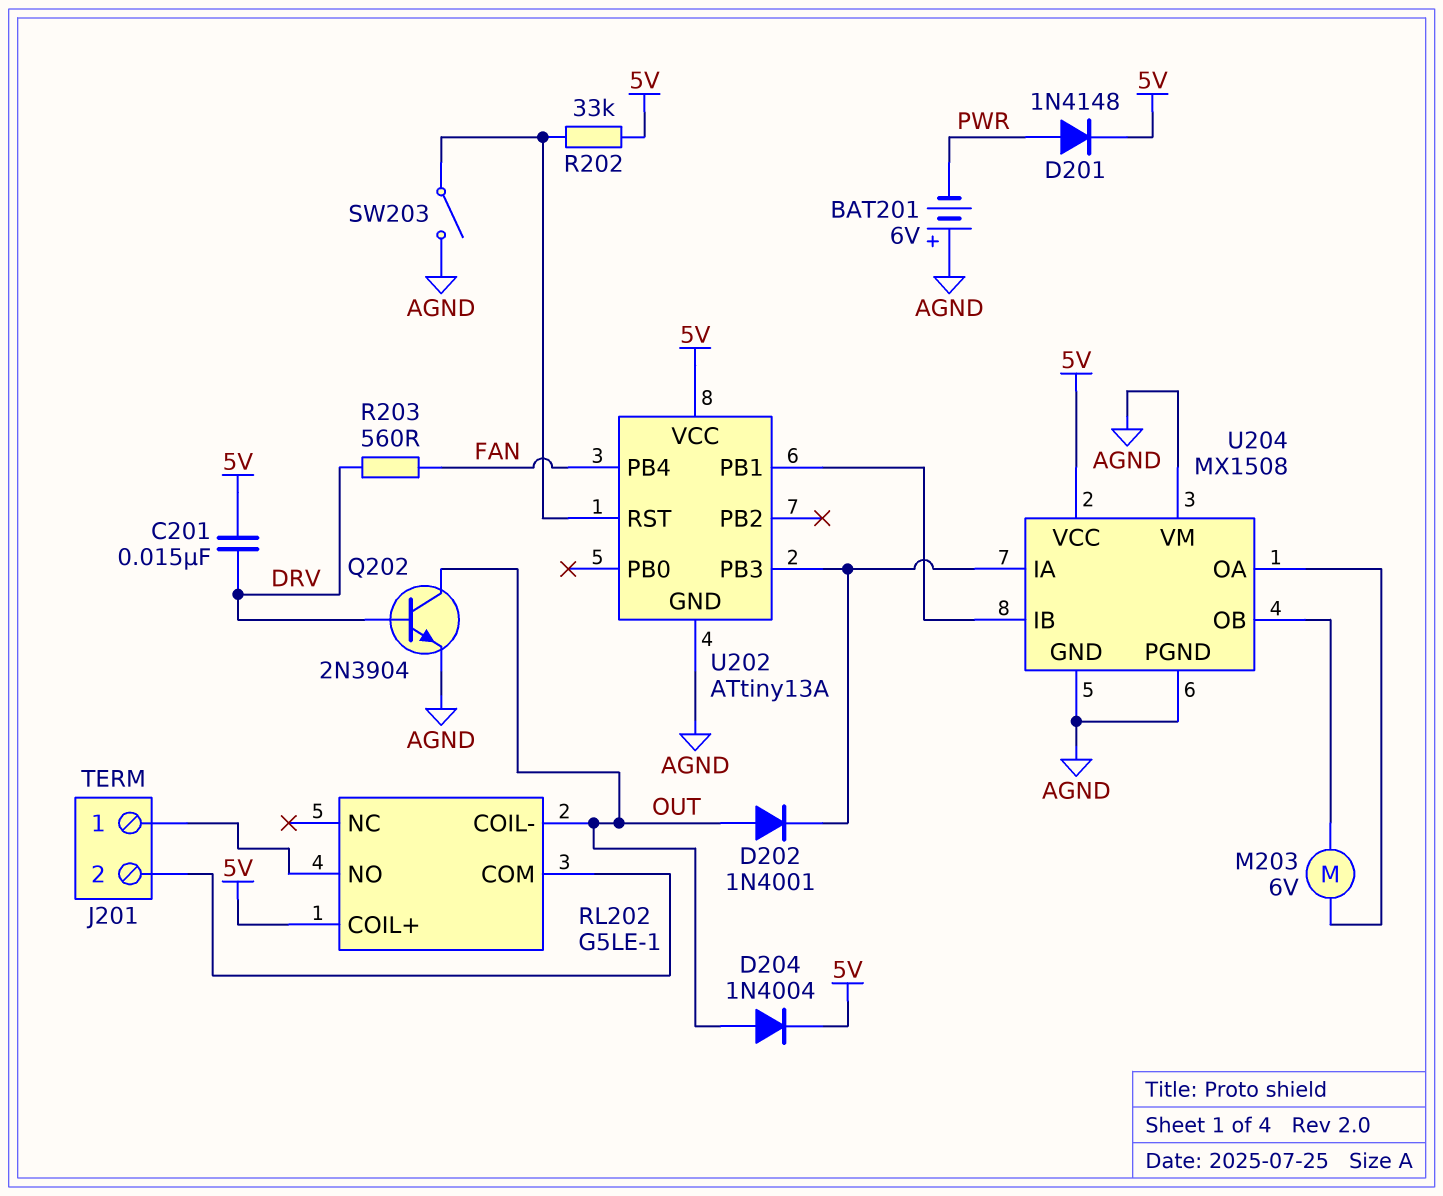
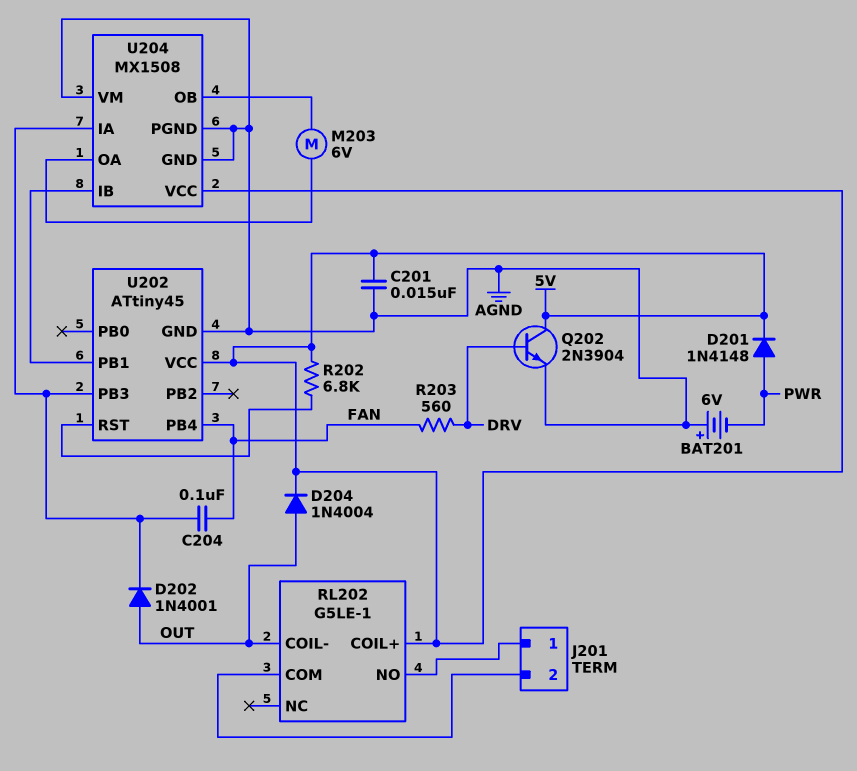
C201: 15nF (5V, DRV) -> 15nF (5V, AGND)
C204: none -> 100nF (FAN, U202/PB3)
Q202: NPN 2N3904 (B DRV, C OUT, E AGND) -> NPN 2N3904 (B DRV, C 5V, E AGND)
R202: 33k (5V, U202/RST) -> 6.8k (5V, U202/RST)
SW203: switch (AGND, U202/RST) -> none
U202: ATtiny13A -> ATtiny45

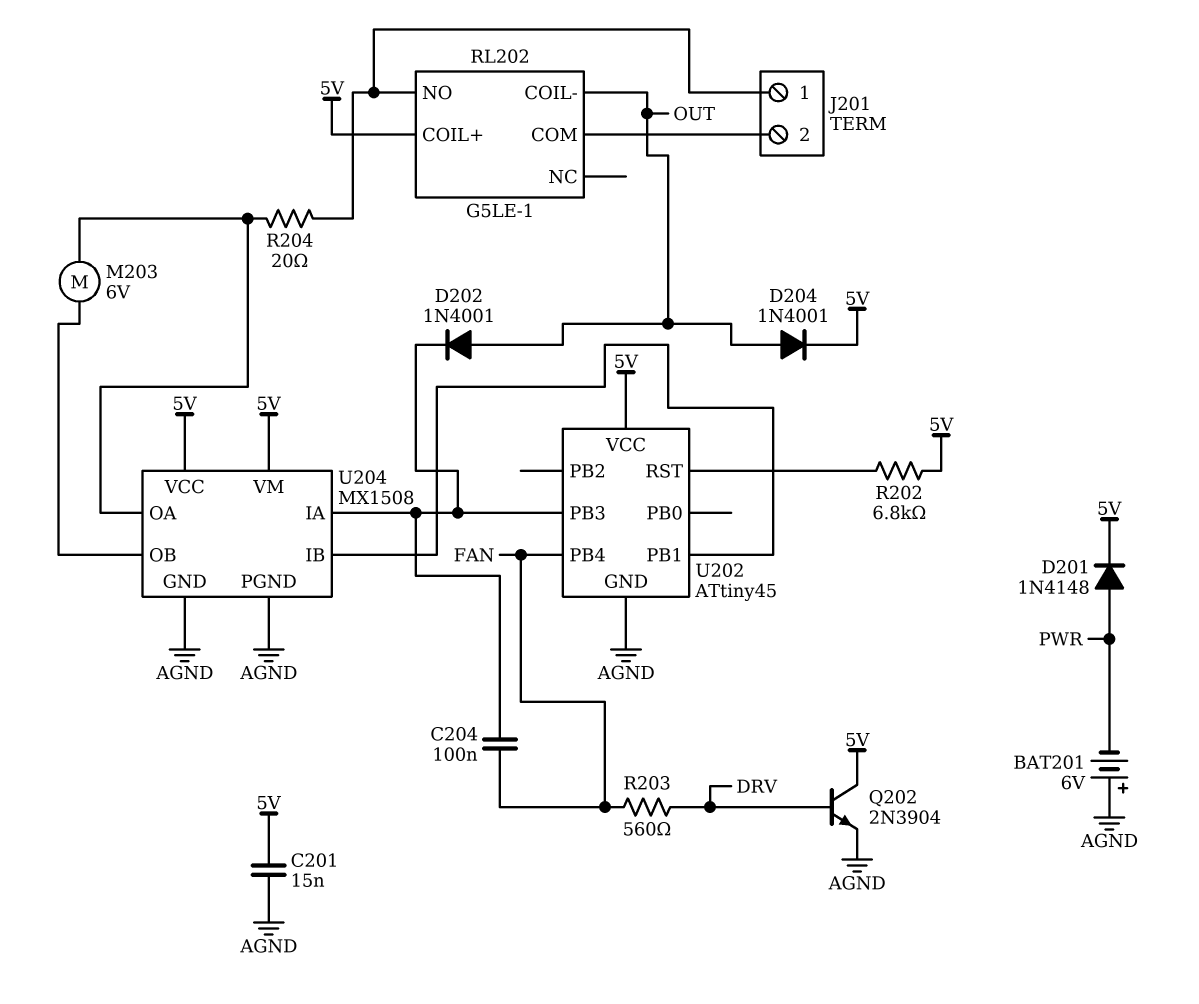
D204: diode 1N4004 (A OUT, K 5V) -> diode 1N4001 (A OUT, K 5V)
R204: none -> 20 (J201/1, U204/OA)
U204 pin VM: AGND -> 5V

